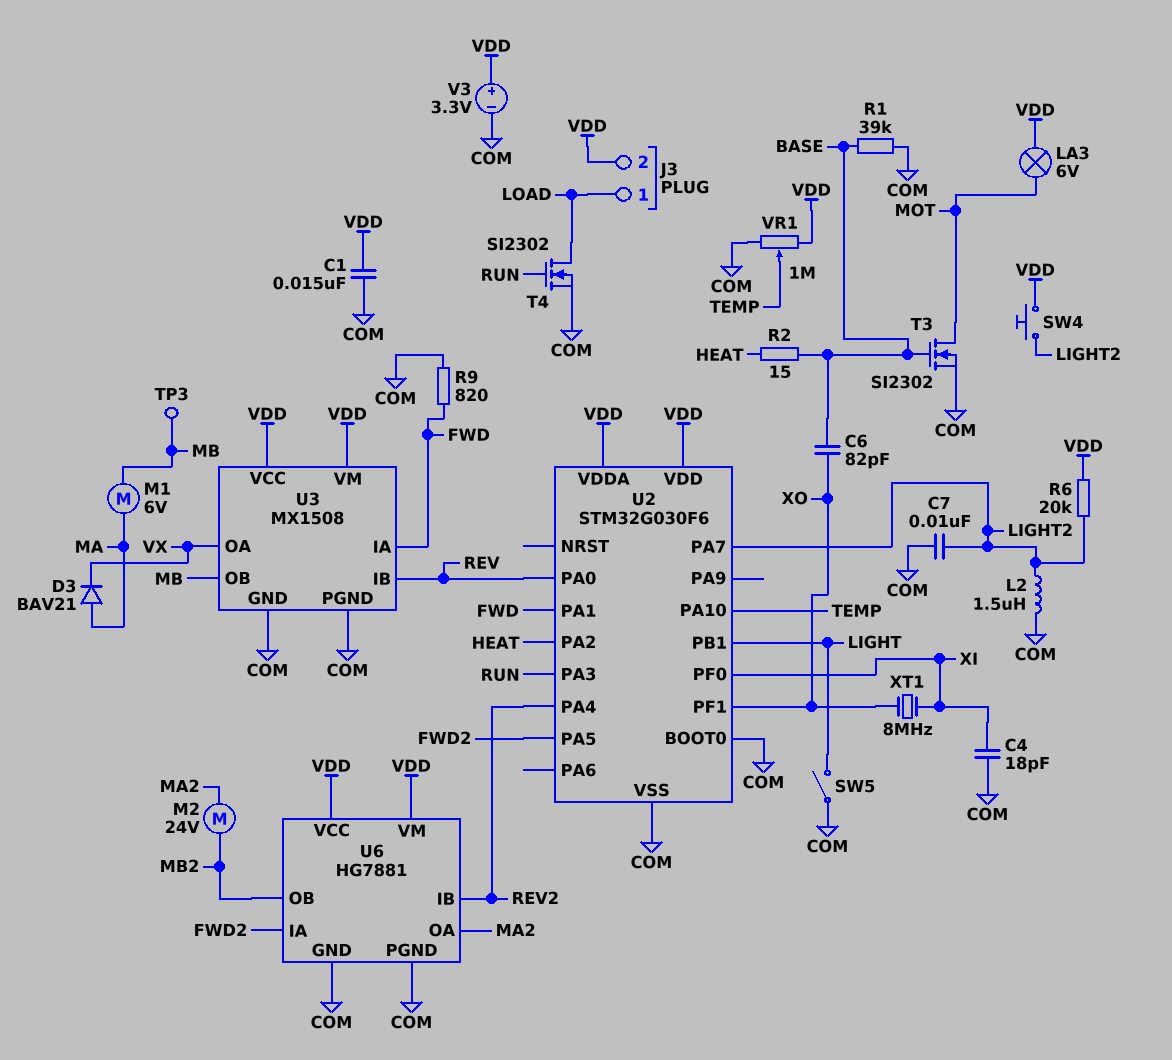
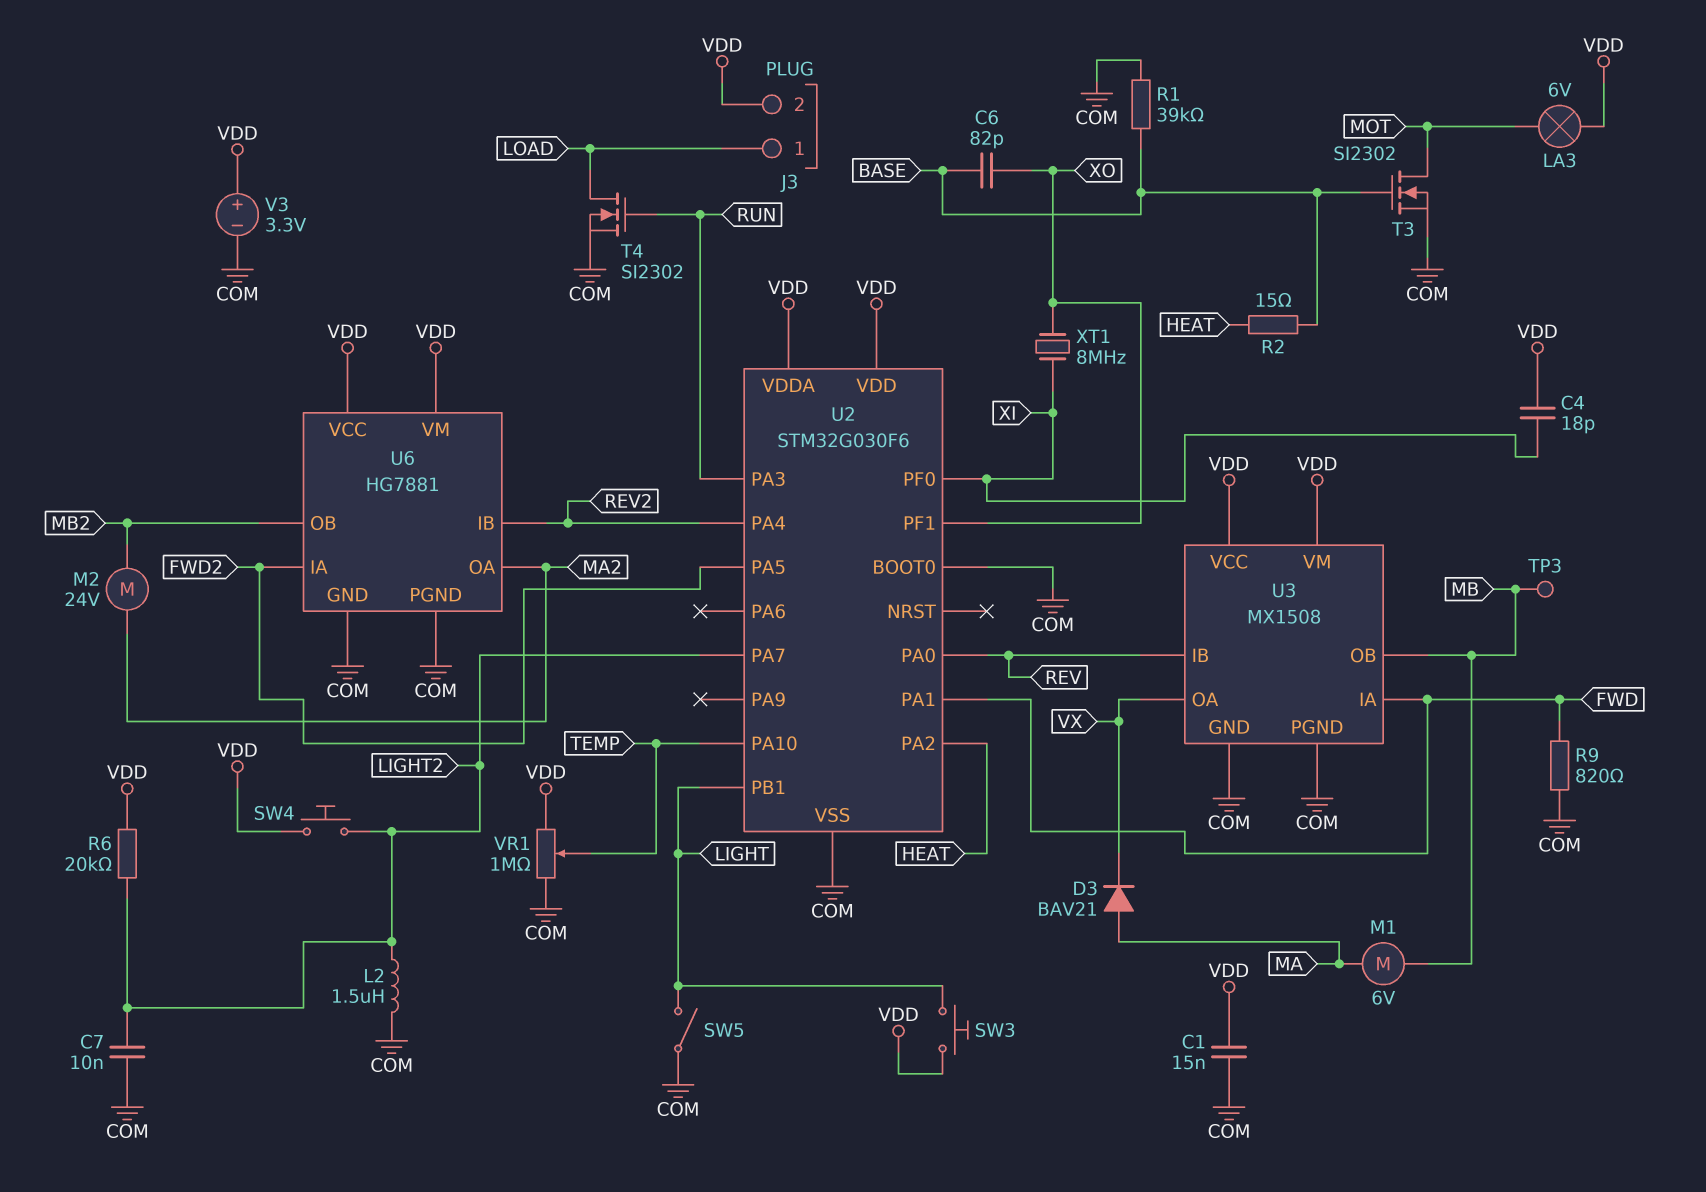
C4: 18pF (COM, XI) -> 18pF (VDD, XI)
SW3: none -> button (LIGHT, VDD)

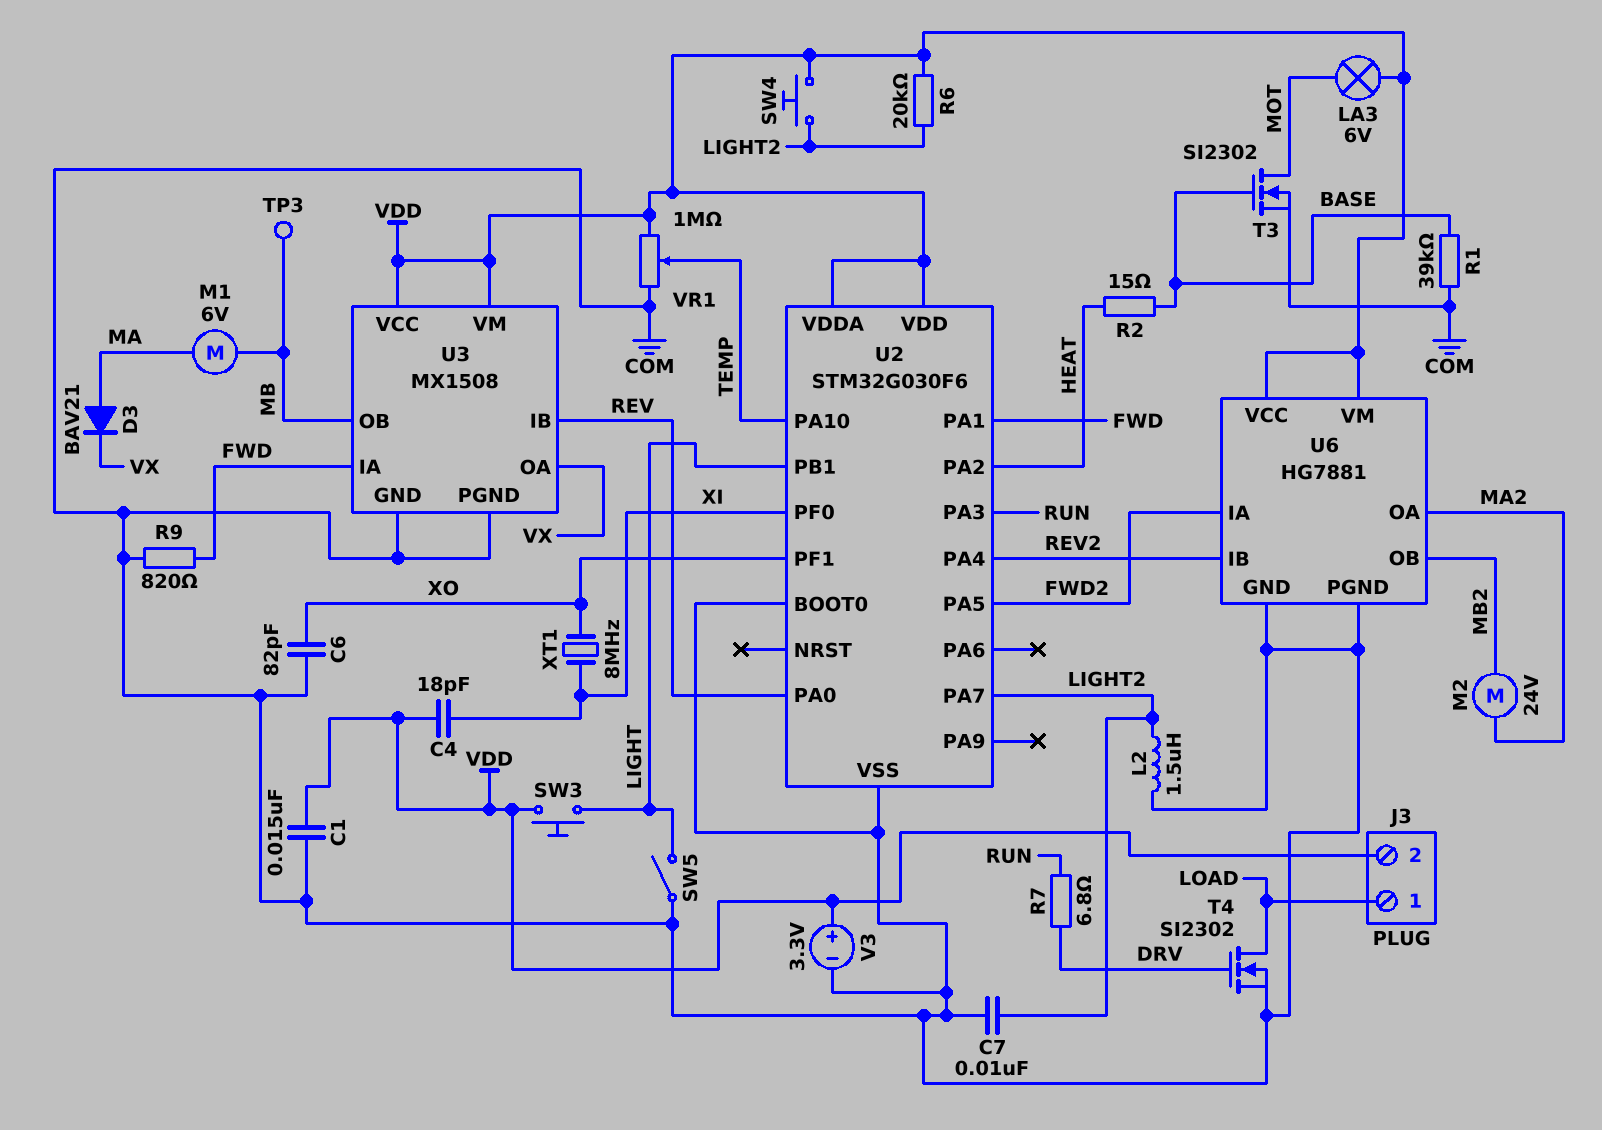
C6: 82pF (BASE, XO) -> 82pF (COM, XO)
R7: none -> 6.8 (DRV, RUN)
T4: NMOS SI2302 (G RUN, D LOAD, S COM) -> NMOS SI2302 (G DRV, D LOAD, S COM)

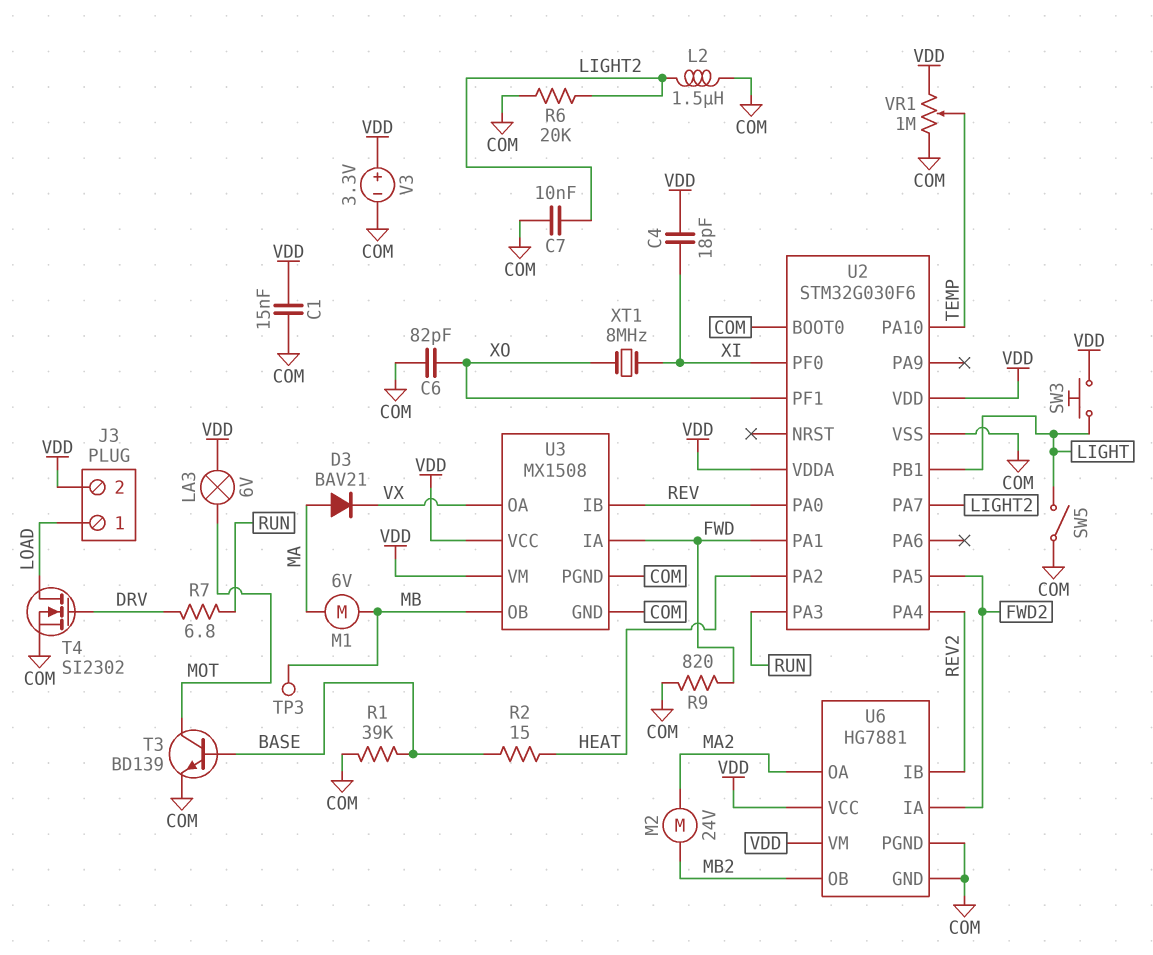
R6: 20k (LIGHT2, VDD) -> 20k (COM, LIGHT2)
SW4: button (LIGHT2, VDD) -> none
T3: NMOS SI2302 (G BASE, D MOT, S COM) -> NPN BD139 (B BASE, C MOT, E COM)

